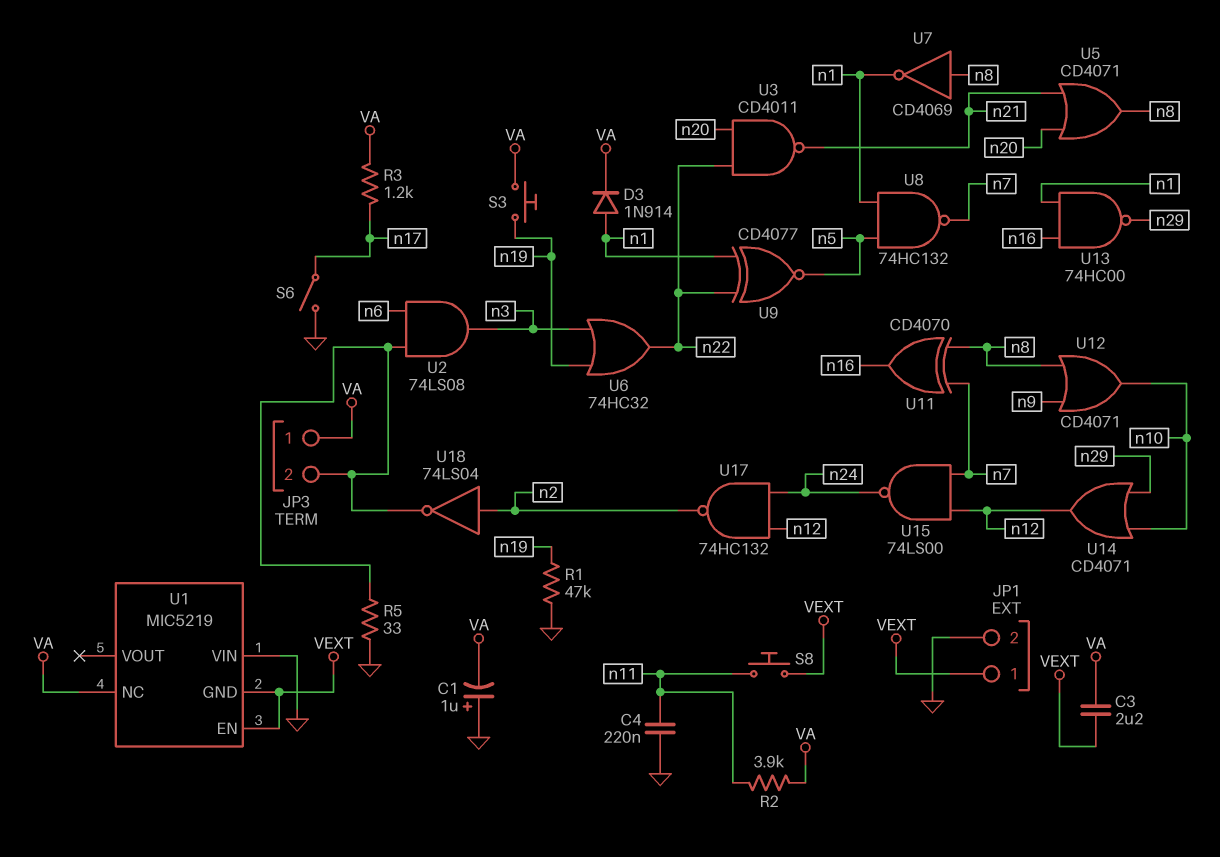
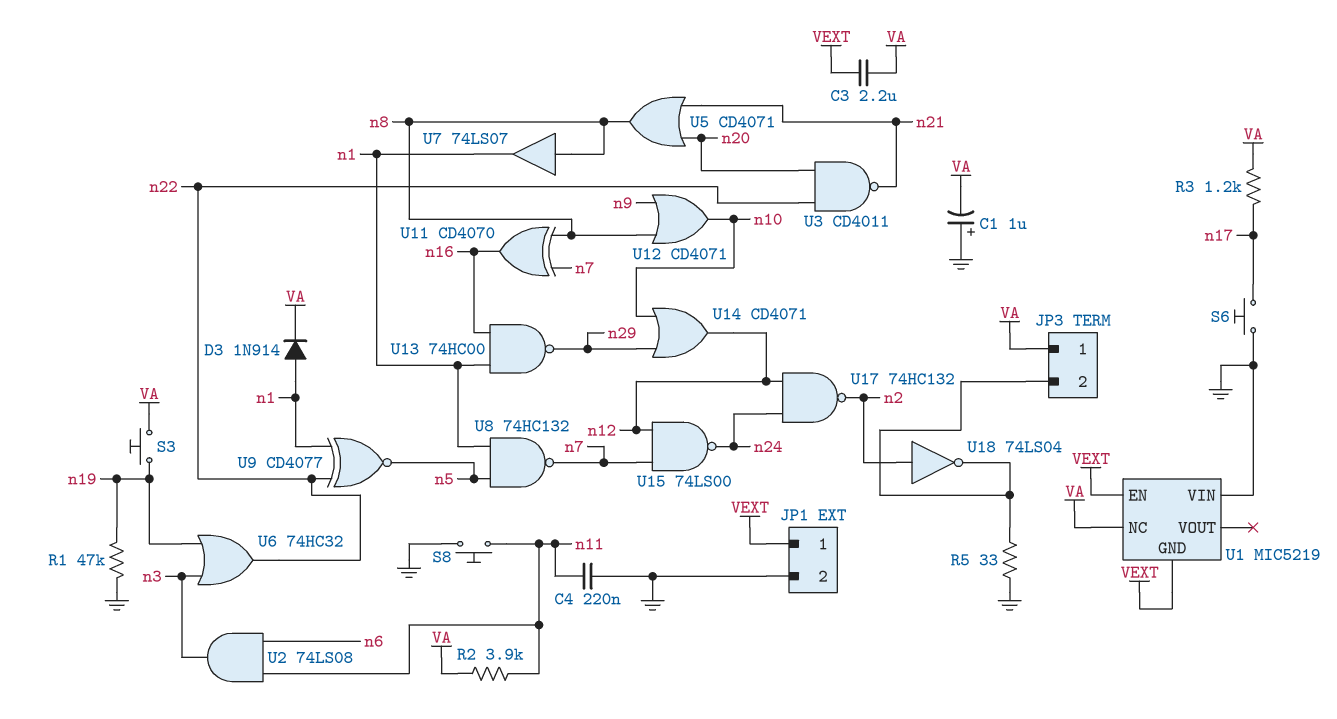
S6: switch (GND, n17) -> button (GND, n17)
S8: button (VEXT, n11) -> button (GND, n11)
U2: AND 74LS08 (in JP3/2, in n6, out n3) -> AND 74LS08 (in n6, in n11, out n3)
U7: NOT CD4069 (in n8, out n1) -> buffer 74LS07 (in n8, out n1)

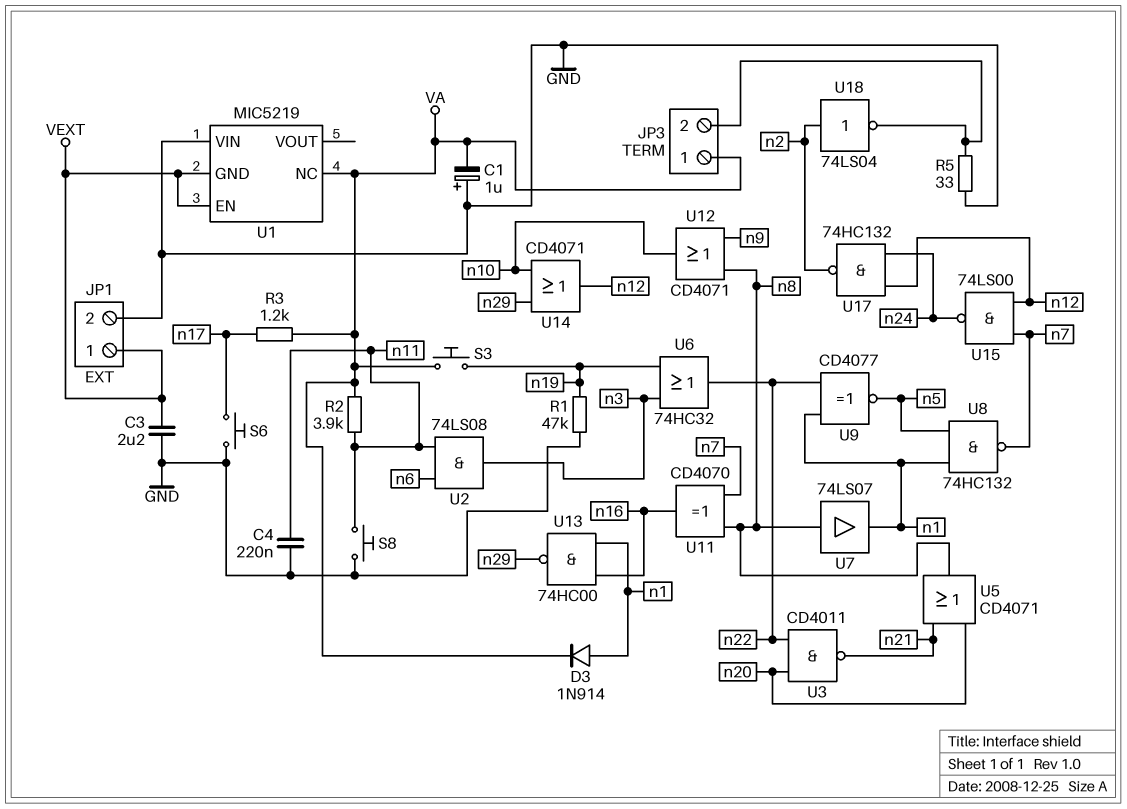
C3: 2.2uF (VA, VEXT) -> 2.2uF (GND, VEXT)

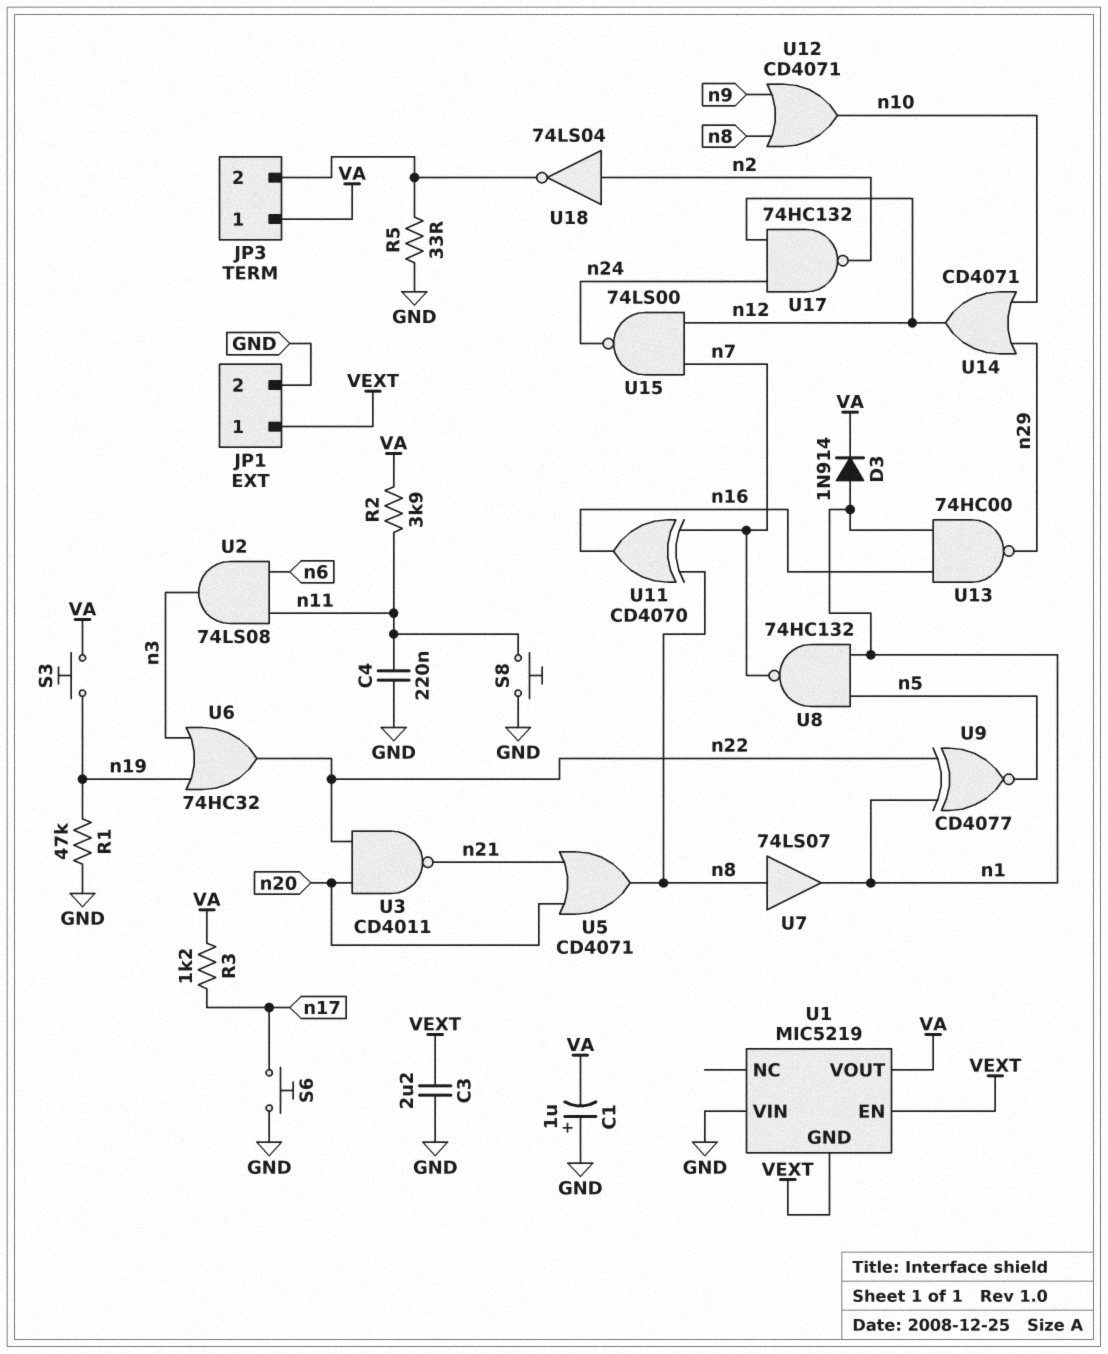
U1 pin NC: VA -> none
U1 pin VOUT: none -> VA

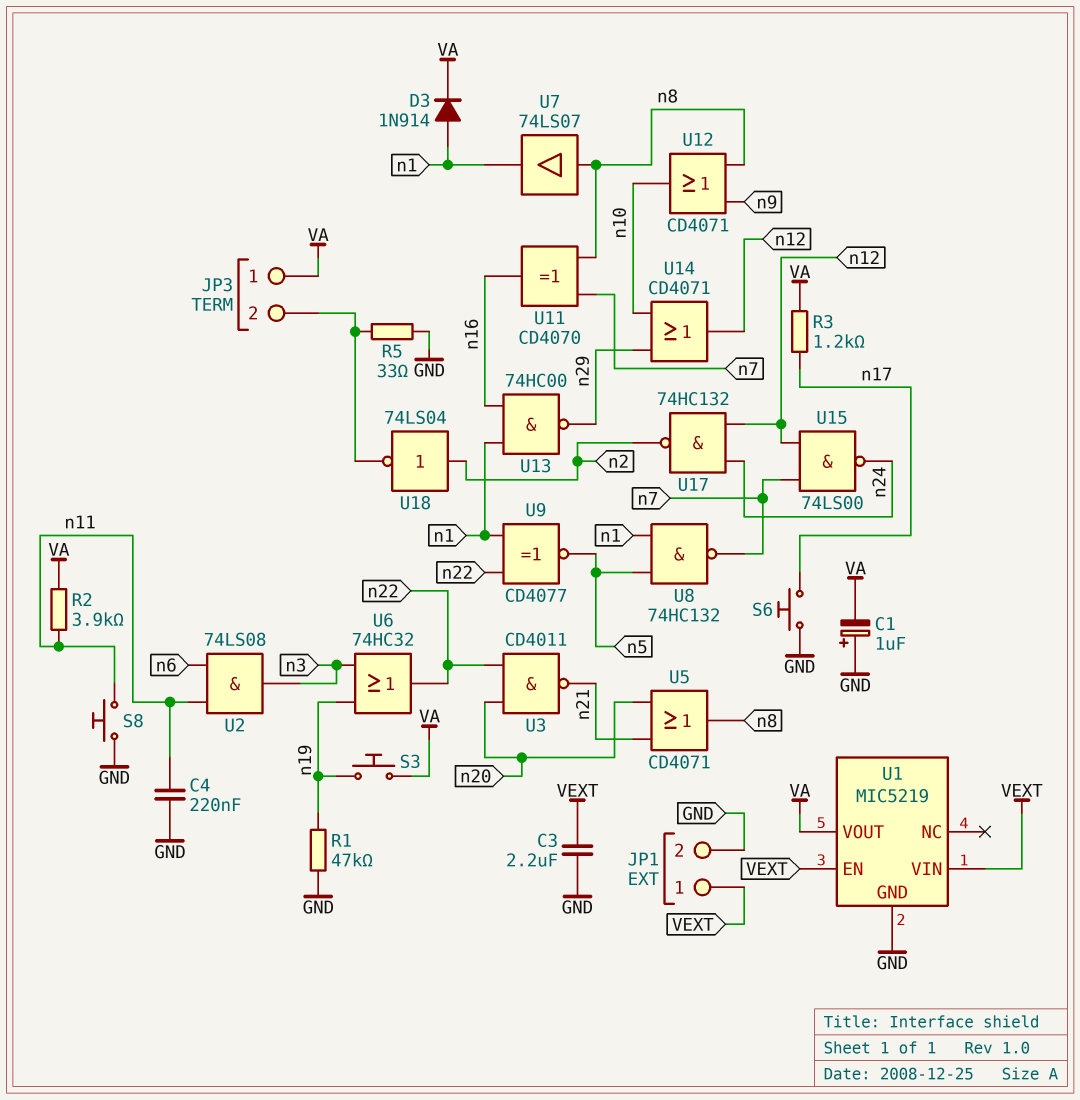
U1 pin GND: VEXT -> GND
U1 pin VIN: GND -> VEXT

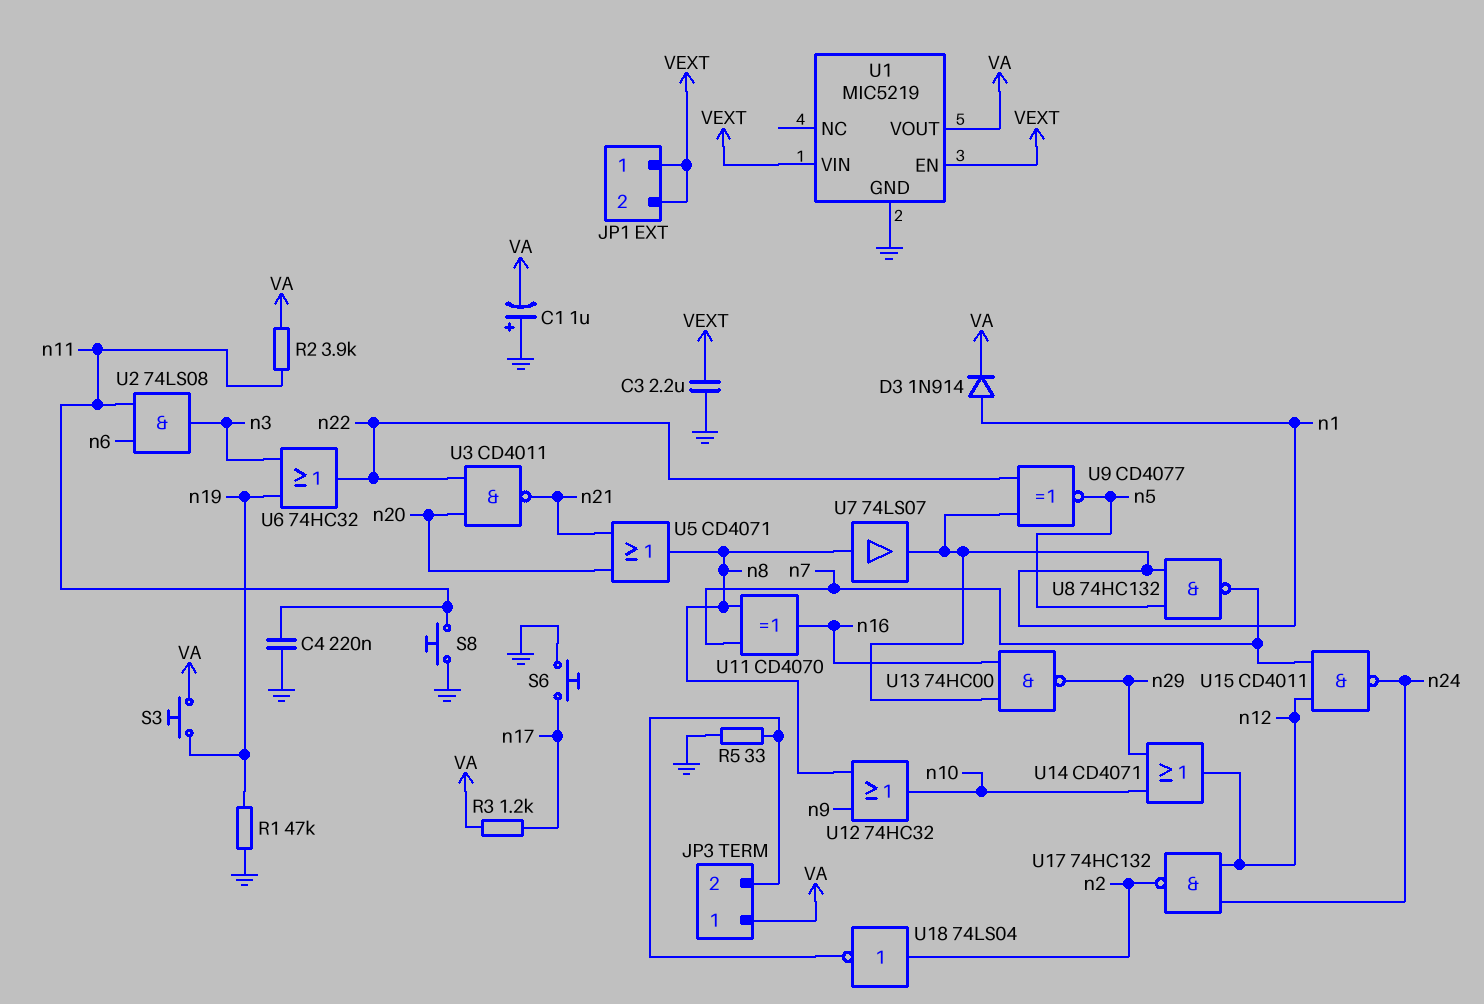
JP1 pin 2: GND -> VEXT
U12: OR CD4071 (in n8, in n9, out n10) -> OR 74HC32 (in n8, in n9, out n10)
U15: NAND 74LS00 (in n7, in n12, out n24) -> NAND CD4011 (in n7, in n12, out n24)

